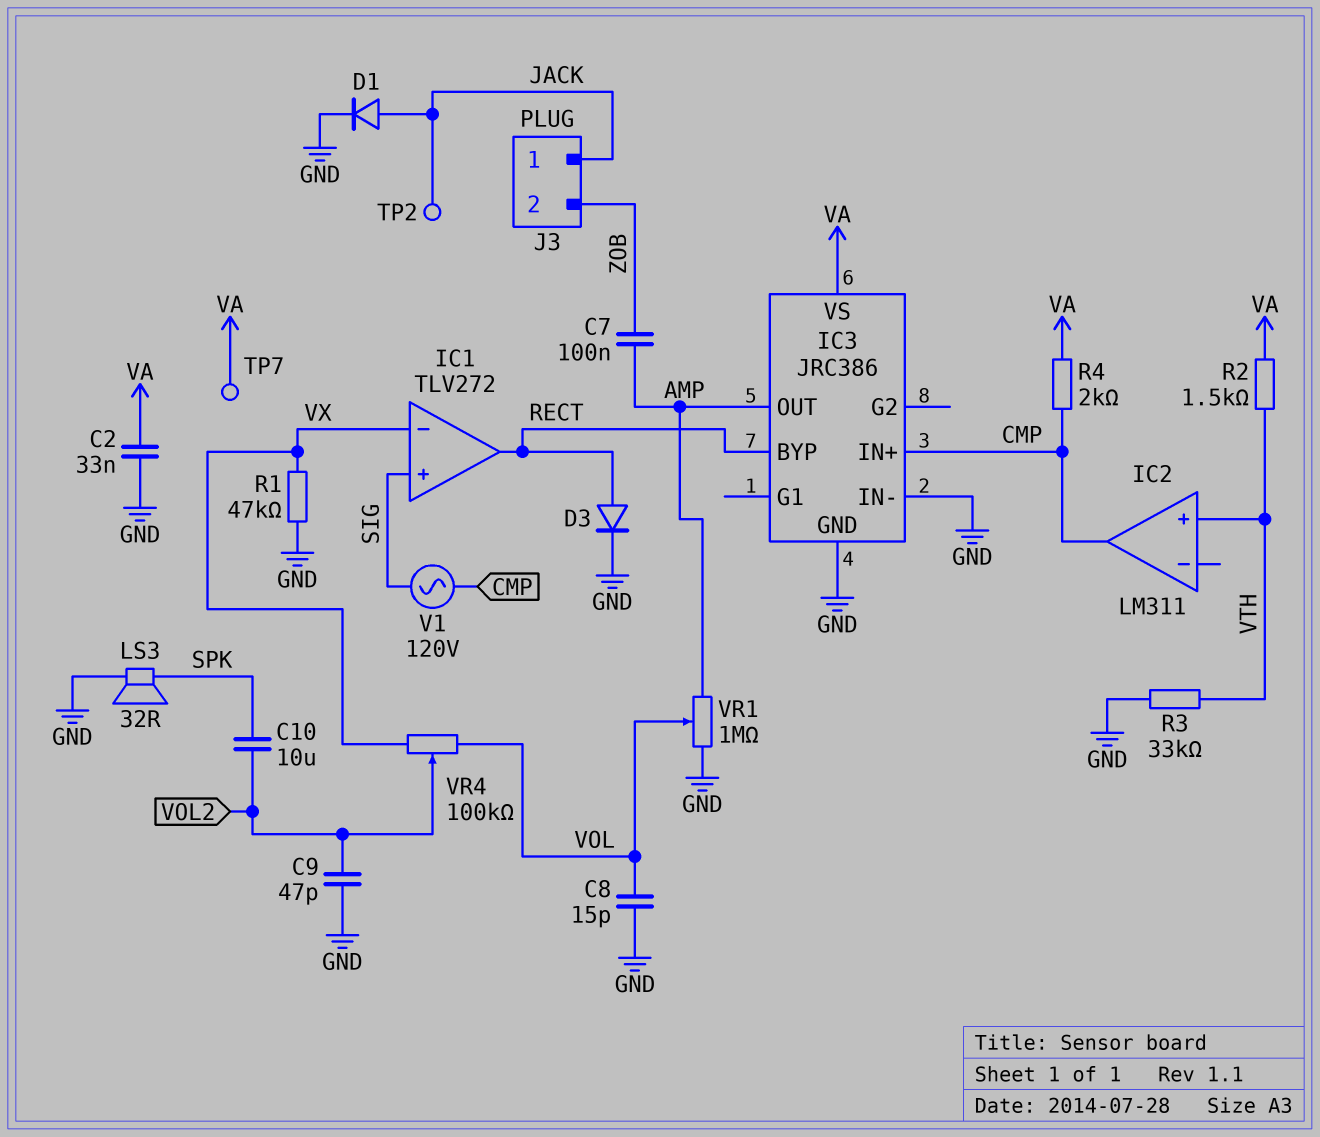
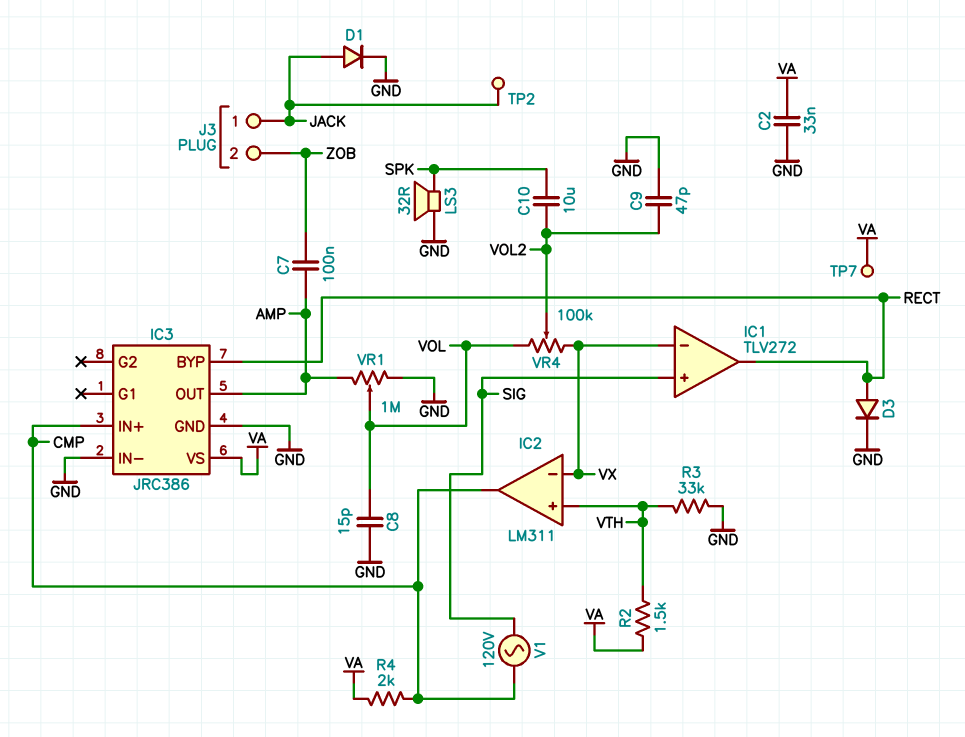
IC2 pin in-: none -> VX
R1: 47k (GND, VX) -> none

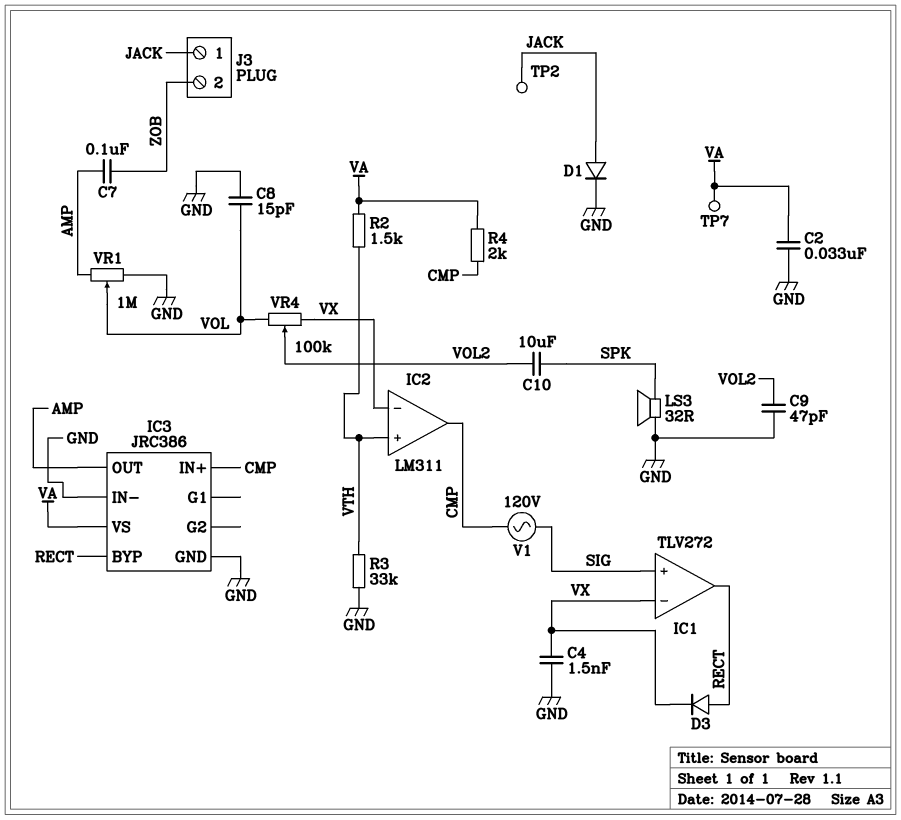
C4: none -> 1.5nF (GND, VX)
D3: diode (A RECT, K GND) -> diode (A RECT, K VX)

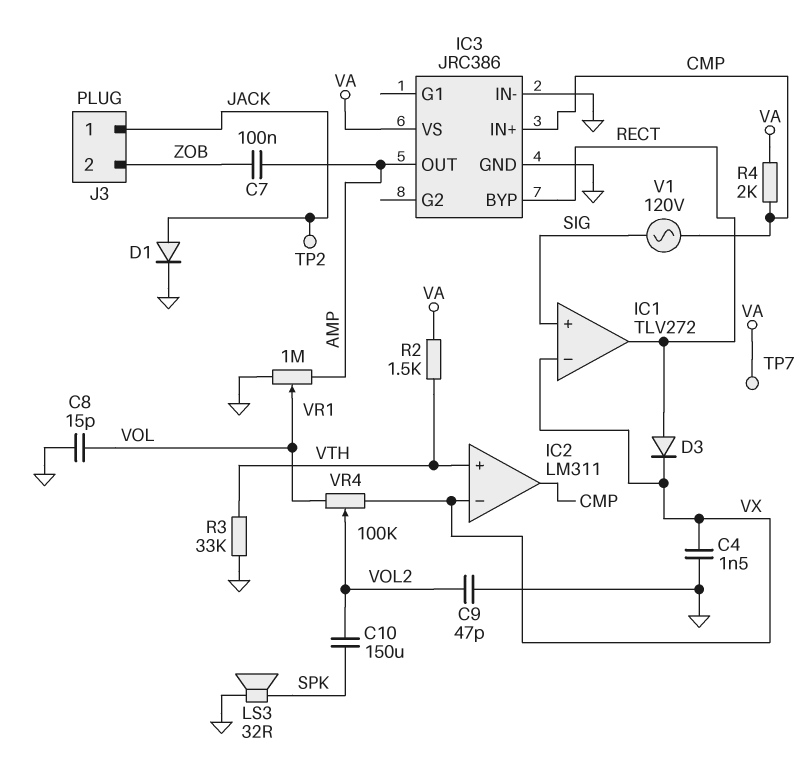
C2: 33nF (GND, VA) -> none
C10: 10uF (SPK, VOL2) -> 150uF (SPK, VOL2)

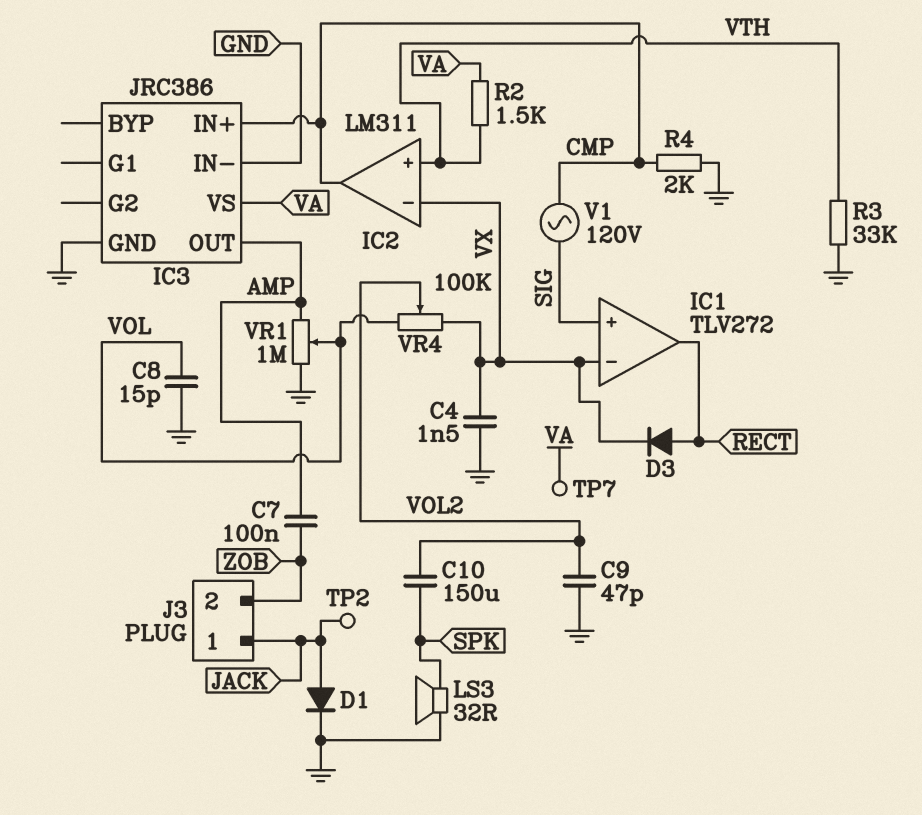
IC3 pin BYP: RECT -> none
R4: 2k (CMP, VA) -> 2k (CMP, GND)

